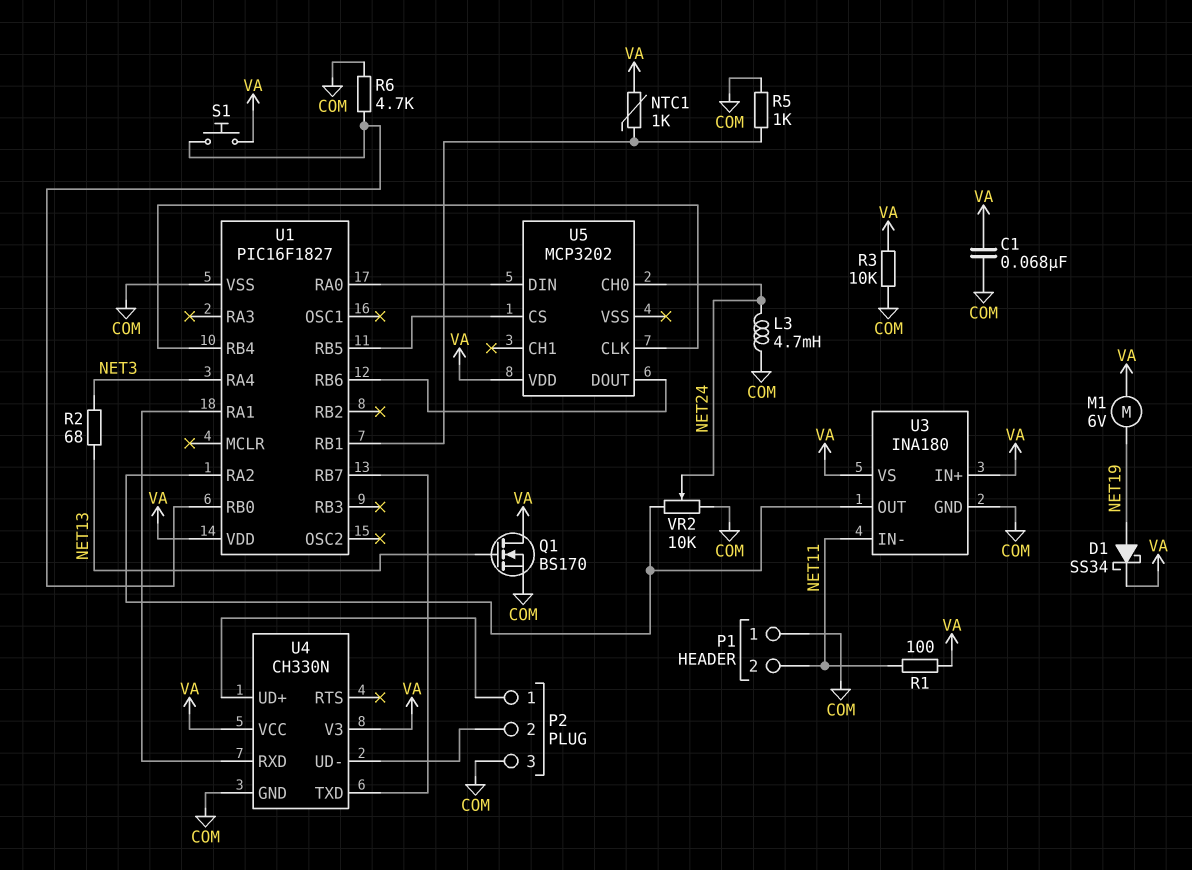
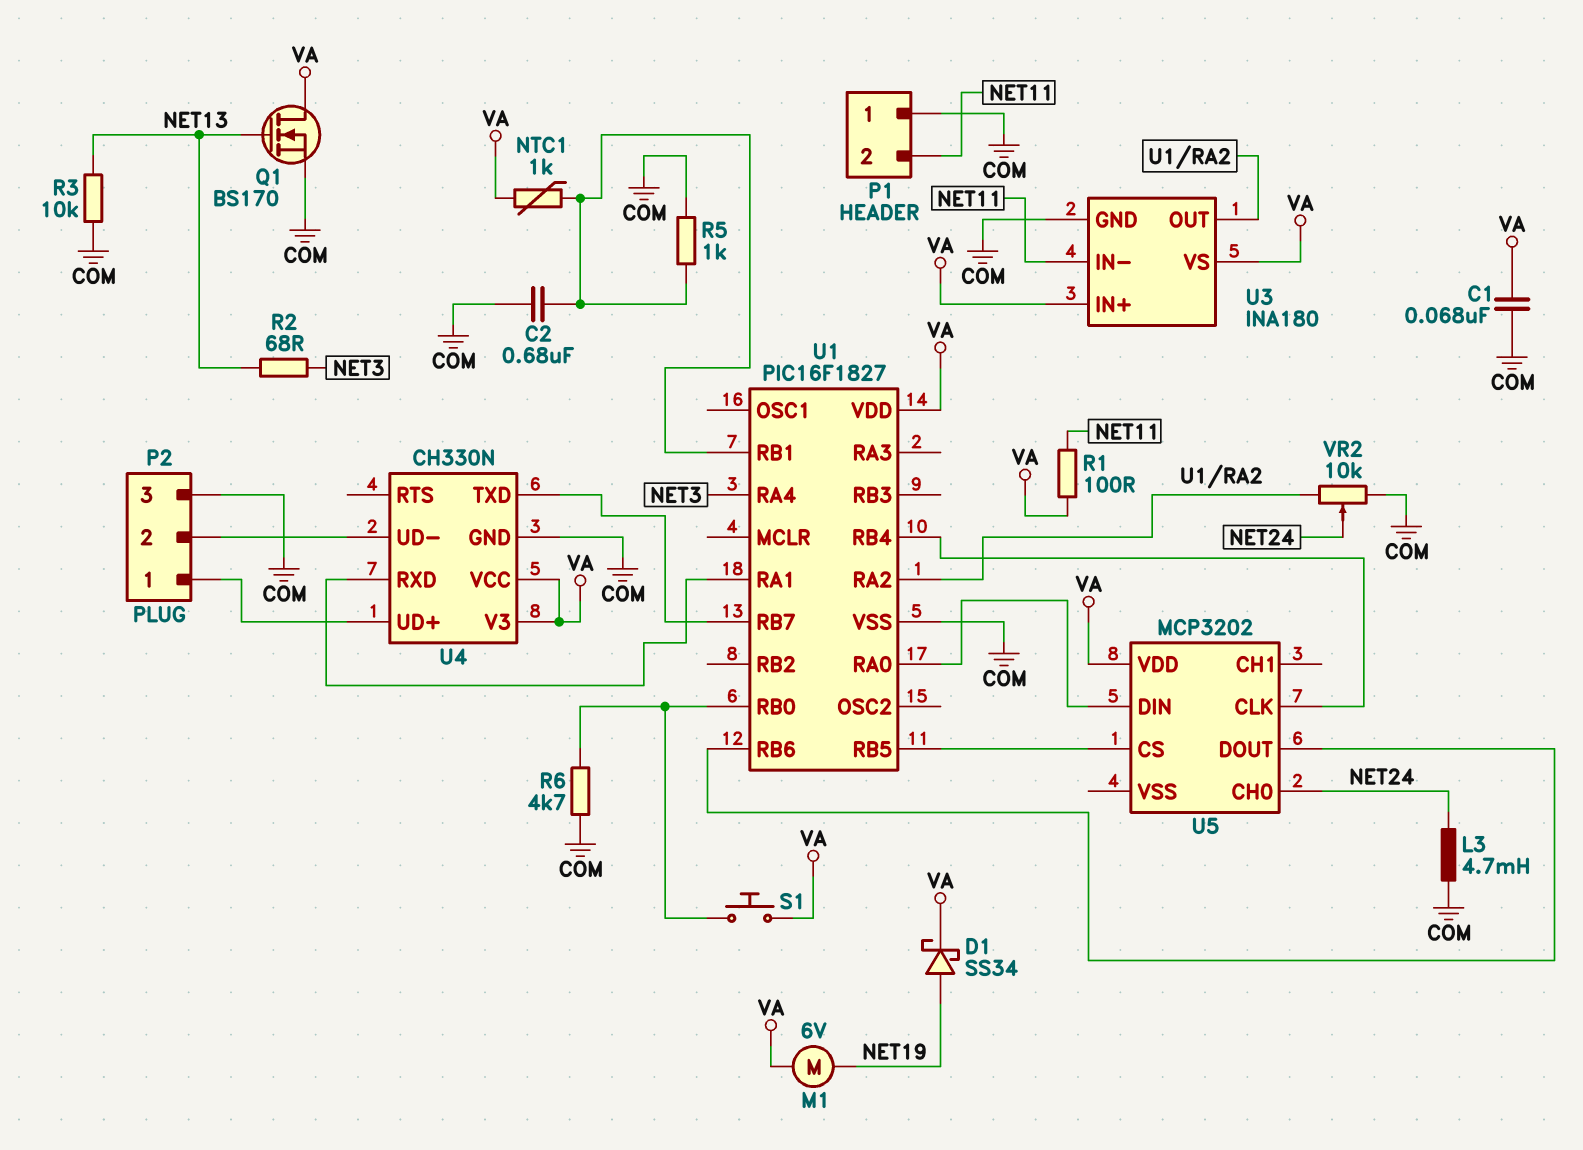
C2: none -> 680nF (COM, U1/RB1)
R3: 10k (COM, VA) -> 10k (COM, NET13)

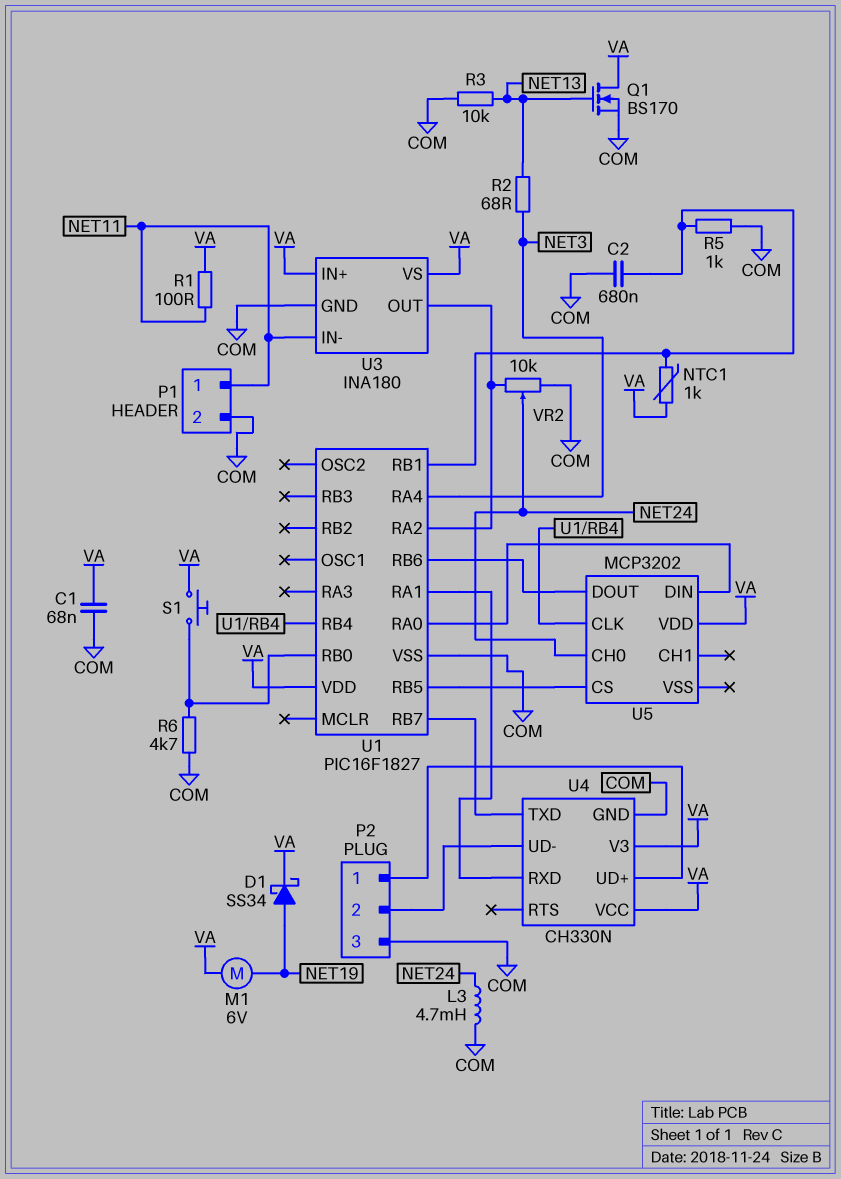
P1 pin 1: COM -> NET11
P1 pin 2: NET11 -> COM

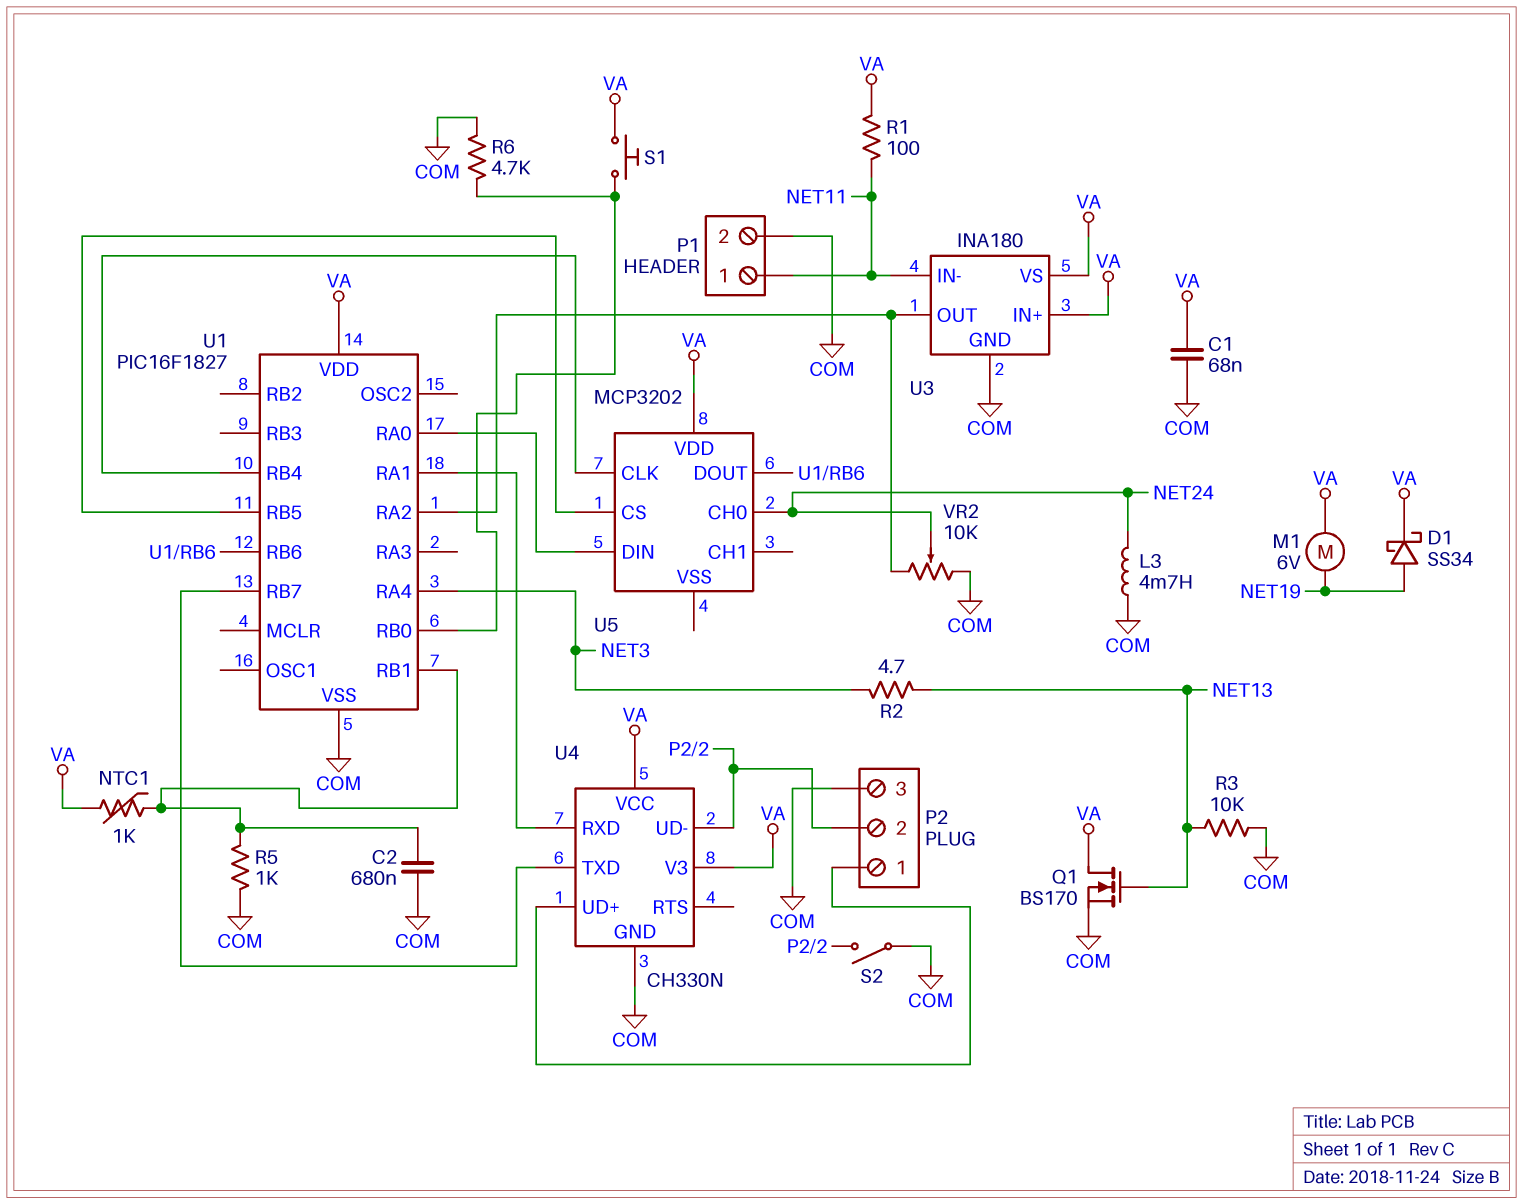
R2: 68 (NET3, NET13) -> 4.7 (NET3, NET13)
S2: none -> switch (COM, P2/2)

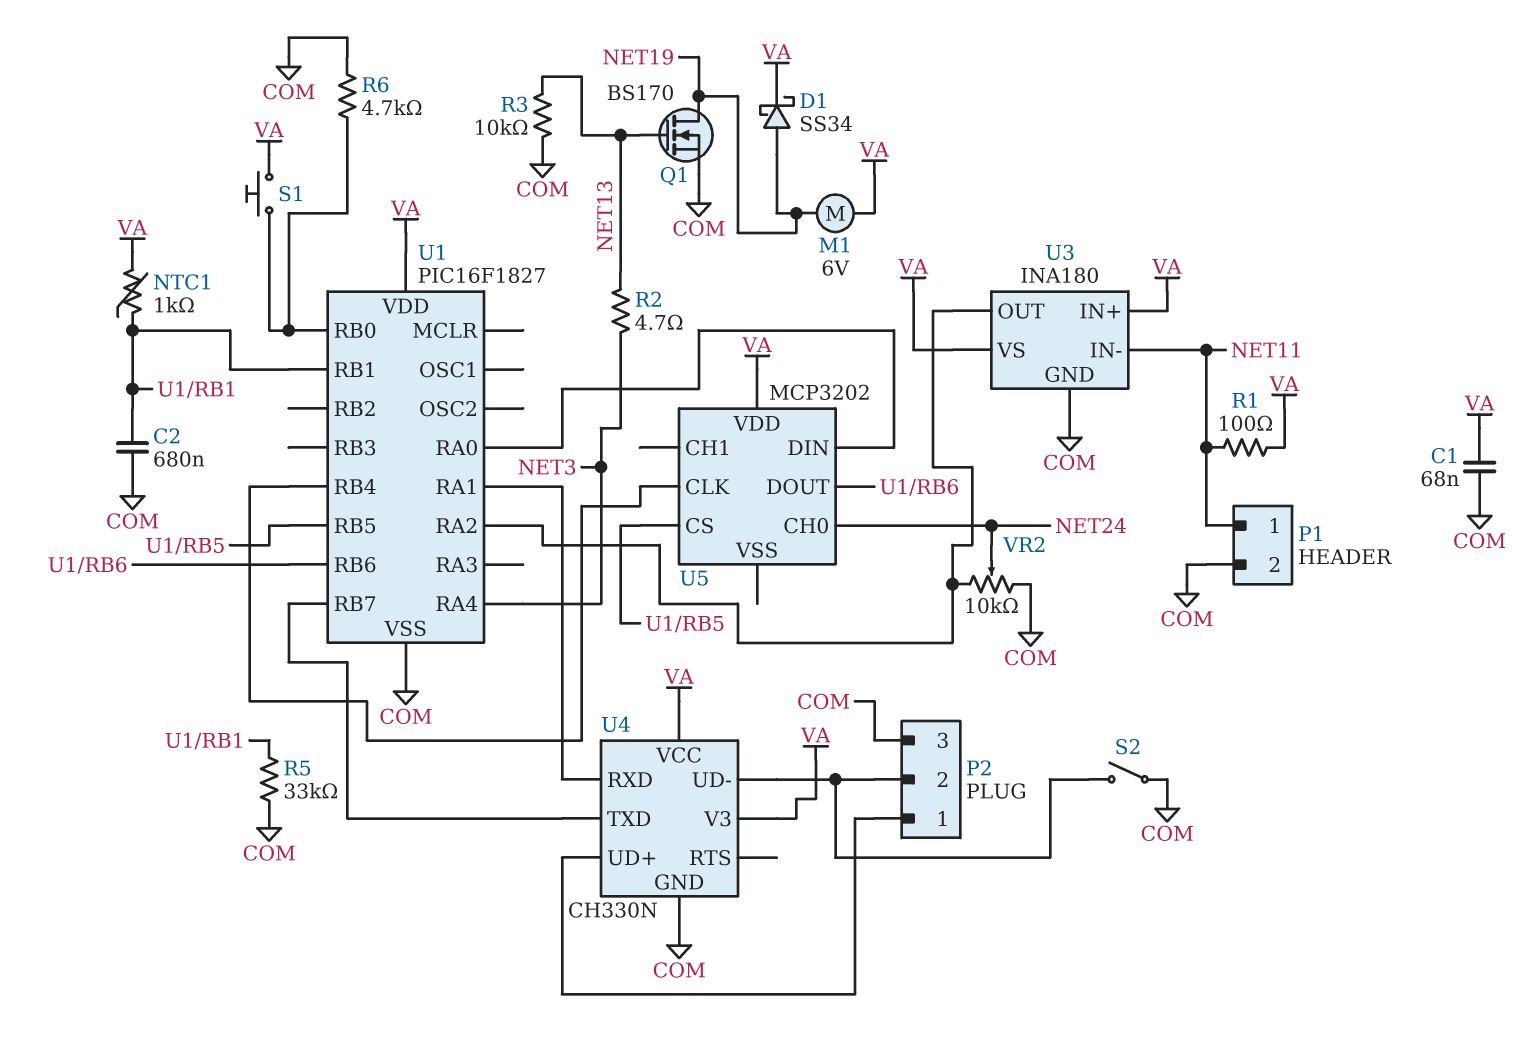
L3: 4.7mH (COM, NET24) -> none
Q1: NMOS BS170 (G NET13, D VA, S COM) -> NMOS BS170 (G NET13, D NET19, S COM)
R5: 1k (COM, U1/RB1) -> 33k (COM, U1/RB1)

